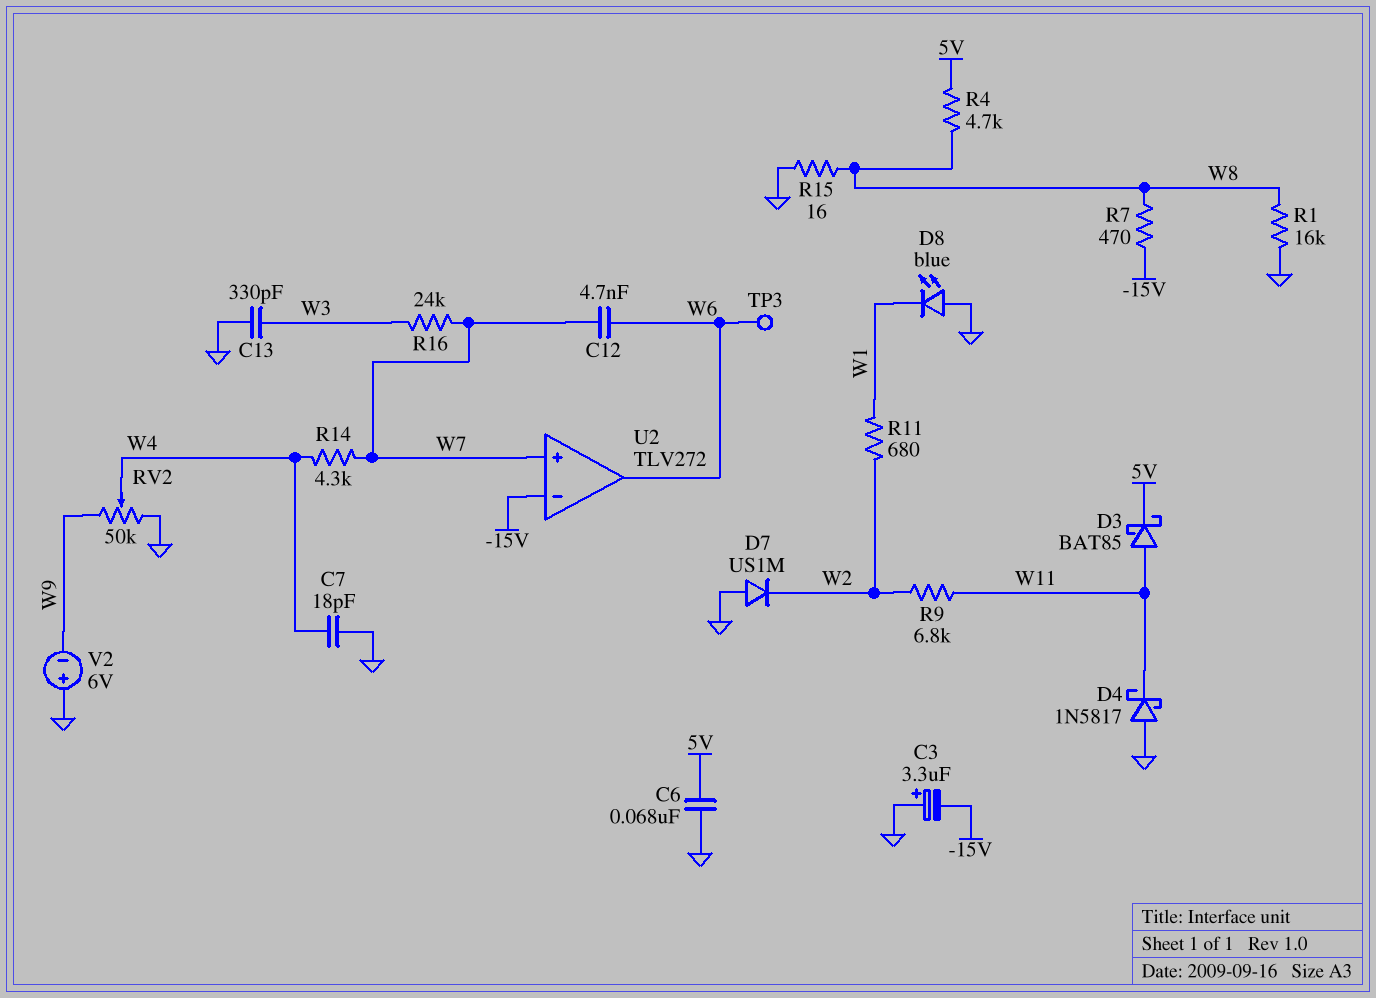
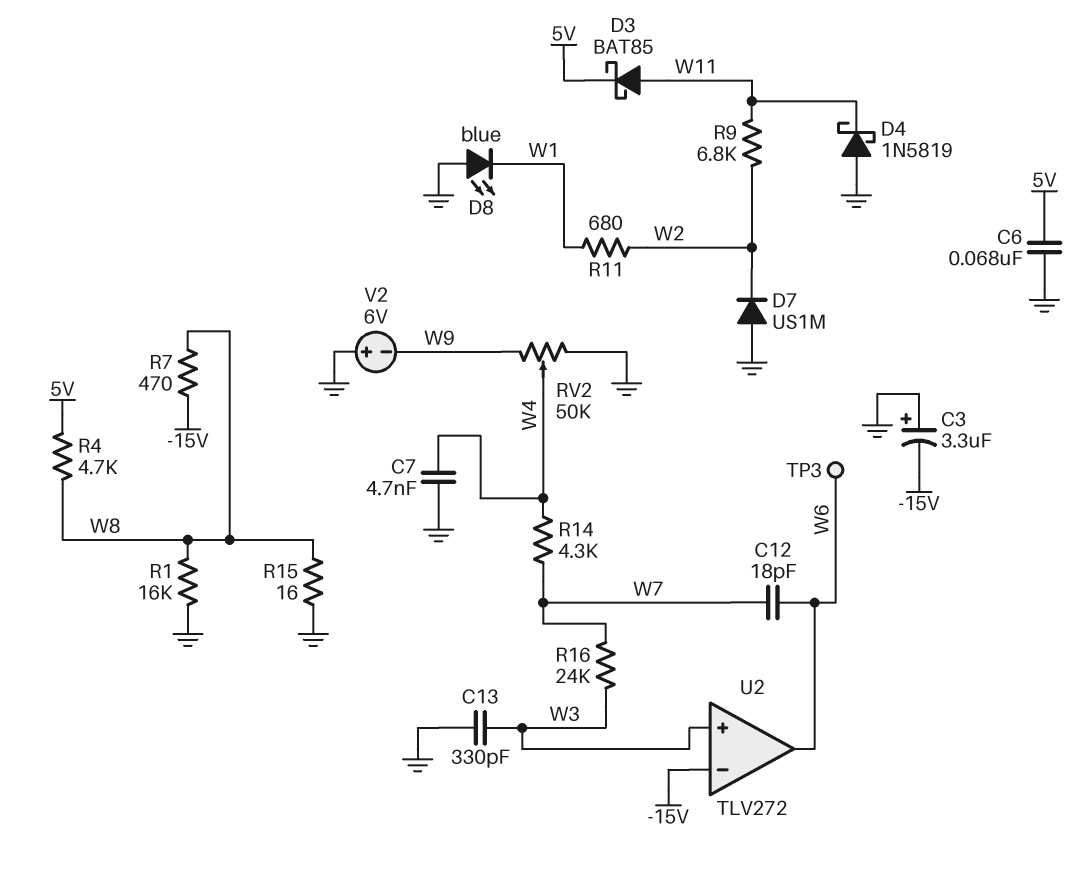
C7: 18pF (GND, W4) -> 4.7nF (GND, W4)
C12: 4.7nF (W6, W7) -> 18pF (W6, W7)
D4: schottky 1N5817 (A GND, K W11) -> schottky 1N5819 (A GND, K W11)
U2 pin in+: W7 -> W3

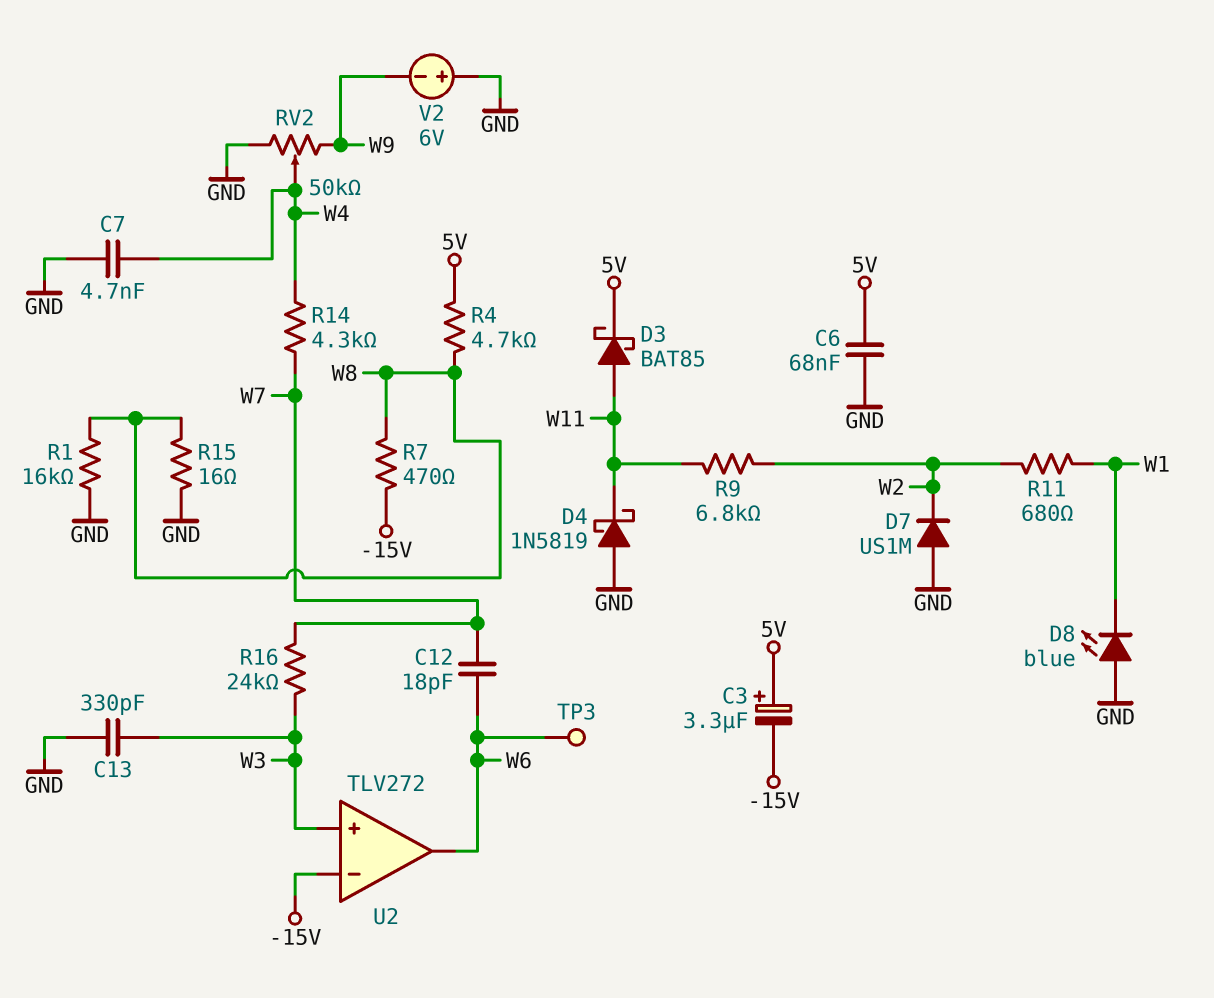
C3: 3.3uF (plus GND, minus -15V) -> 3.3uF (plus 5V, minus -15V)

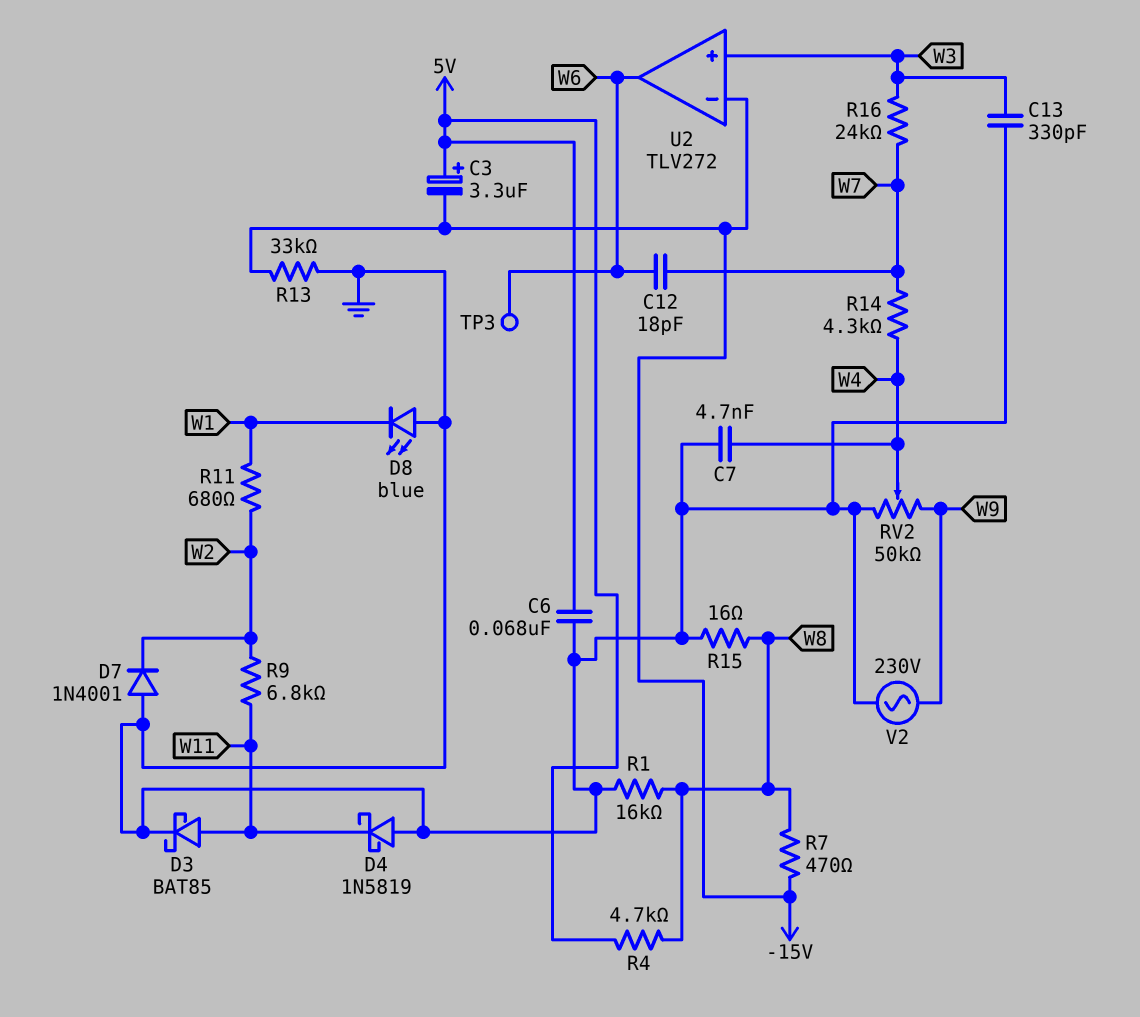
D3: schottky BAT85 (A W11, K 5V) -> schottky BAT85 (A W11, K GND)
D7: diode US1M (A GND, K W2) -> diode 1N4001 (A GND, K W2)
R13: none -> 33k (-15V, GND)
V2: 6V (plus GND, minus W9) -> AC 230V (GND, W9)

